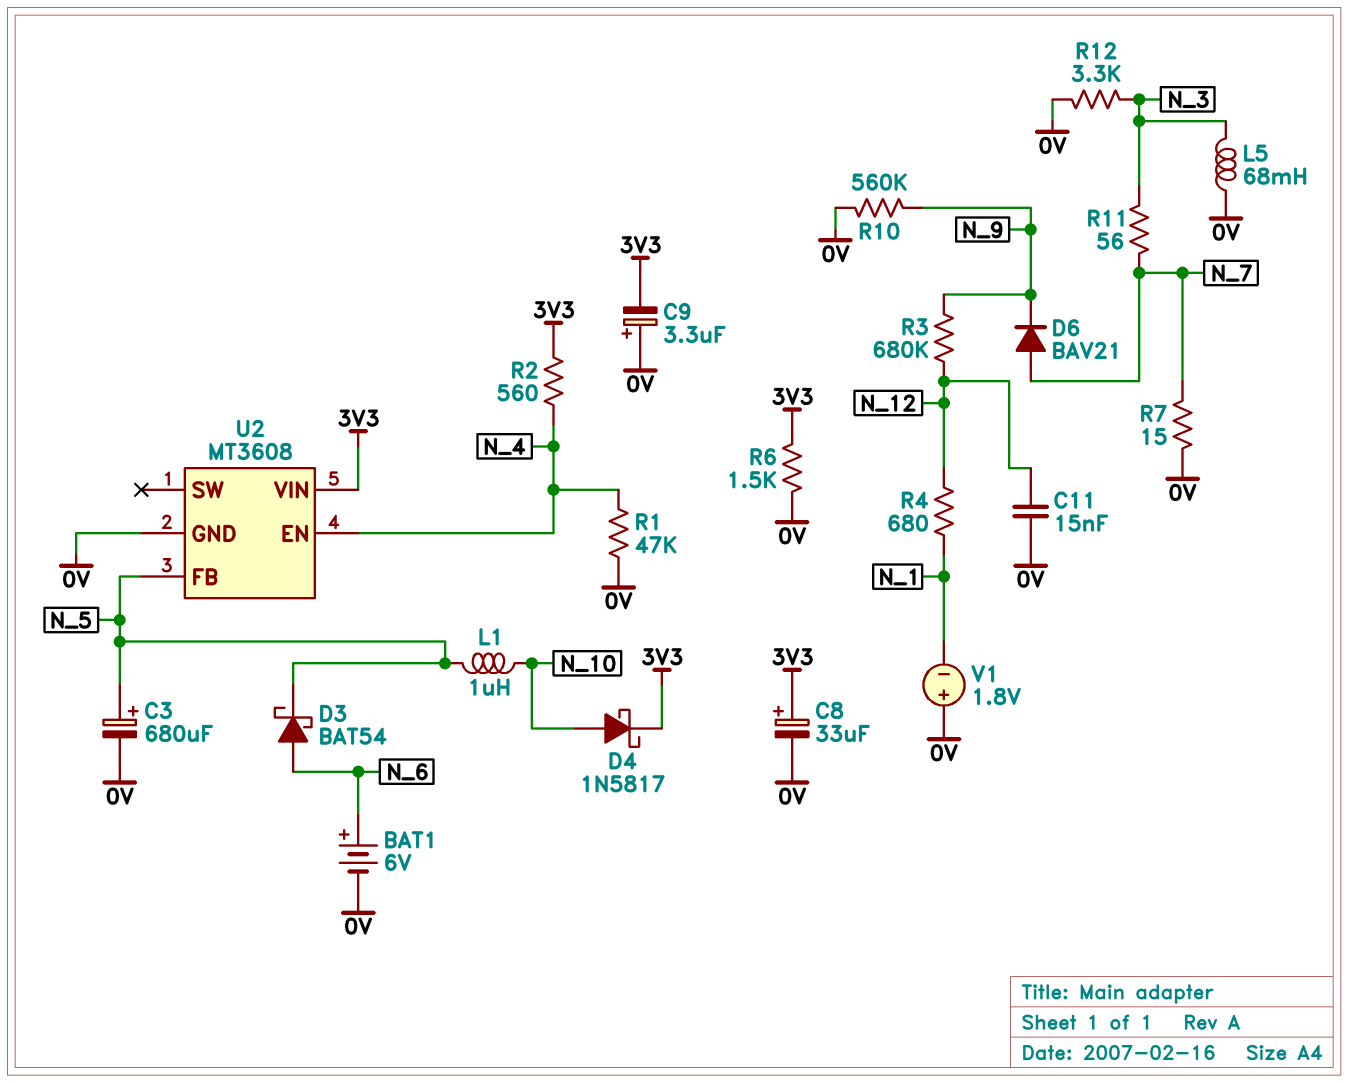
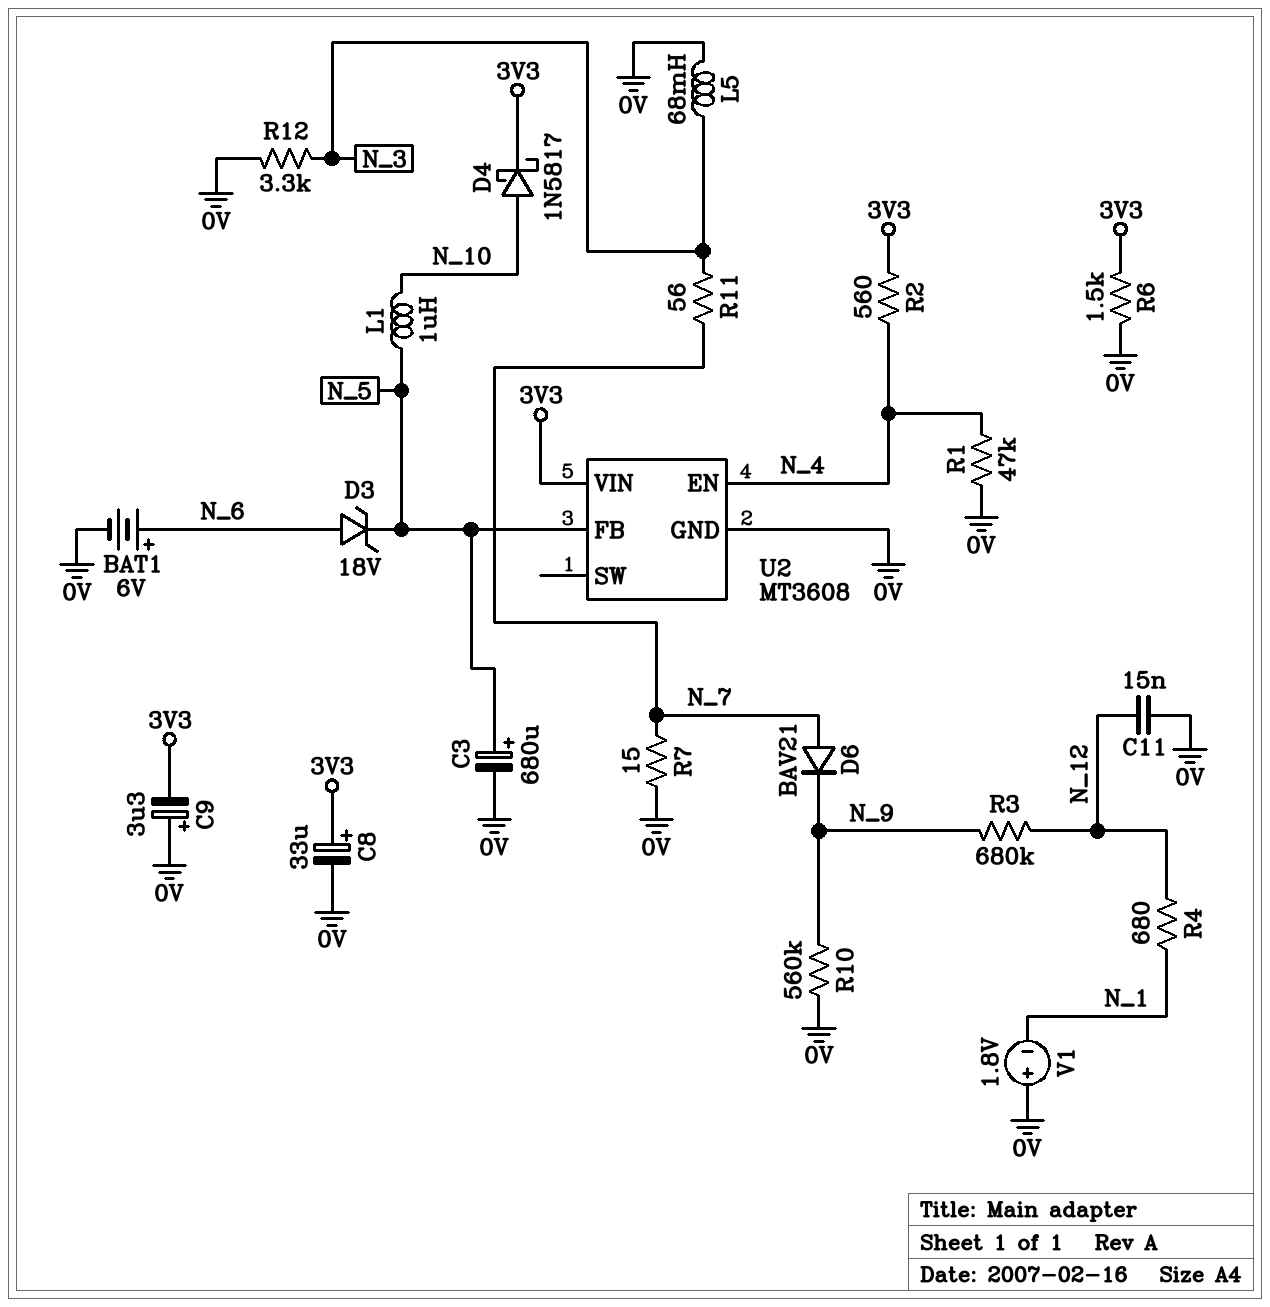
D3: schottky BAT54 (A N_6, K N_5) -> zener 18V (A N_6, K N_5)

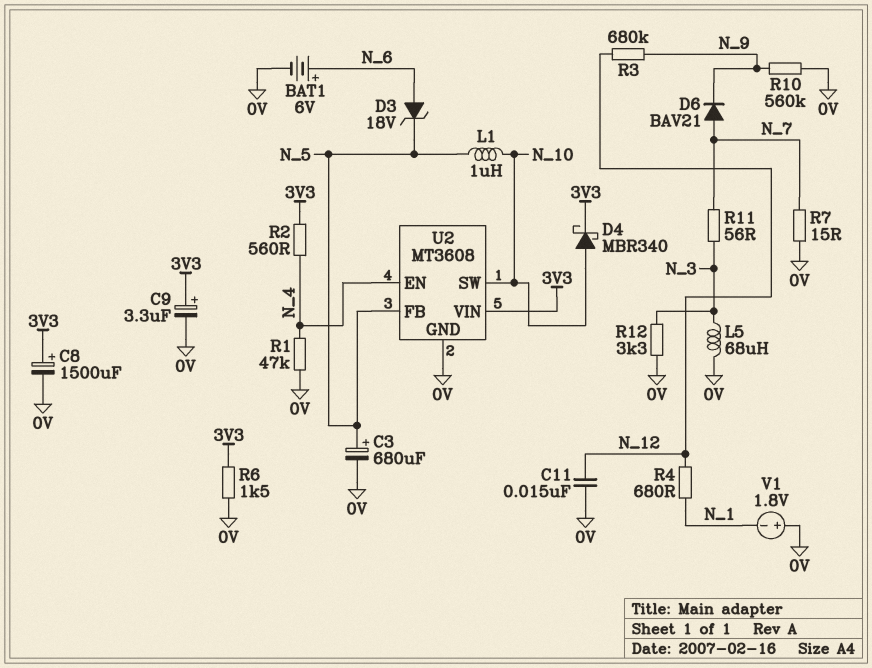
C8: 33uF (plus 3V3, minus 0V) -> 1500uF (plus 3V3, minus 0V)
C9: 3.3uF (plus 0V, minus 3V3) -> 3.3uF (plus 3V3, minus 0V)
D4: schottky 1N5817 (A N_10, K 3V3) -> schottky MBR340 (A N_10, K 3V3)
L5: 68mH (0V, N_3) -> 68uH (0V, N_3)
U2 pin SW: none -> N_10

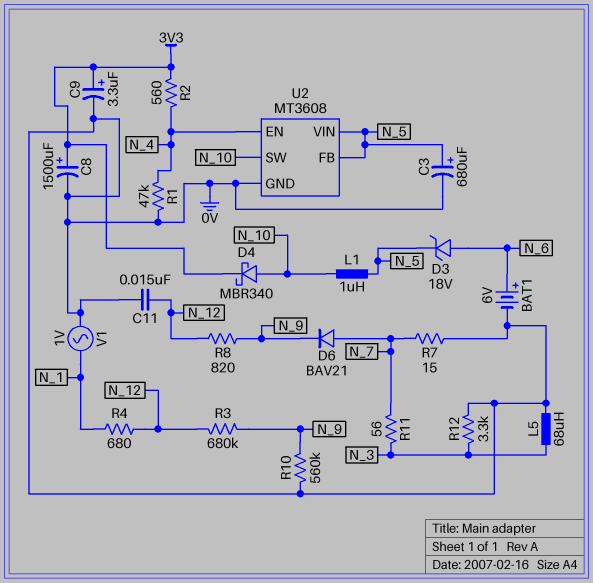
R6: 1.5k (0V, 3V3) -> none
R8: none -> 820 (N_9, N_12)
U2 pin VIN: 3V3 -> N_5
V1: 1.8V (plus 0V, minus N_1) -> AC 1V (0V, N_1)

